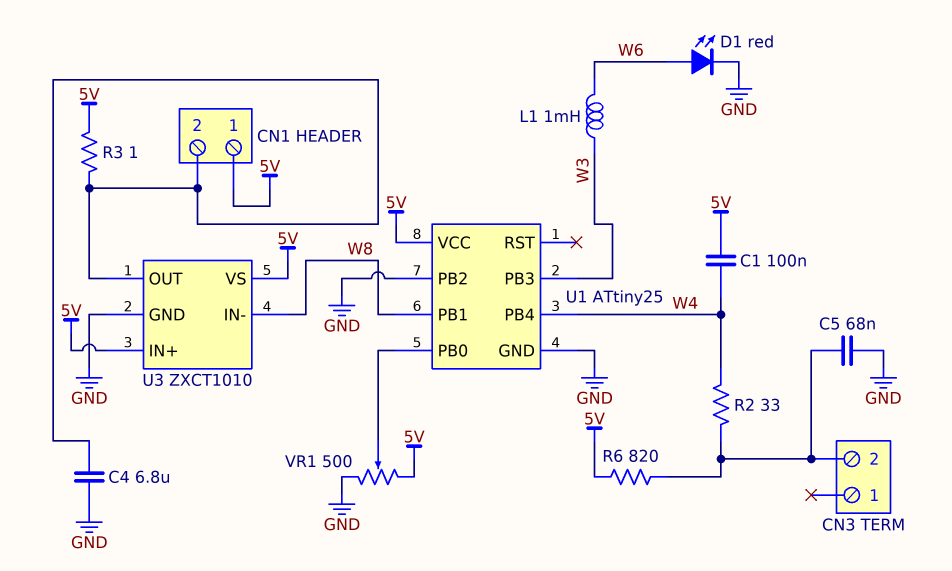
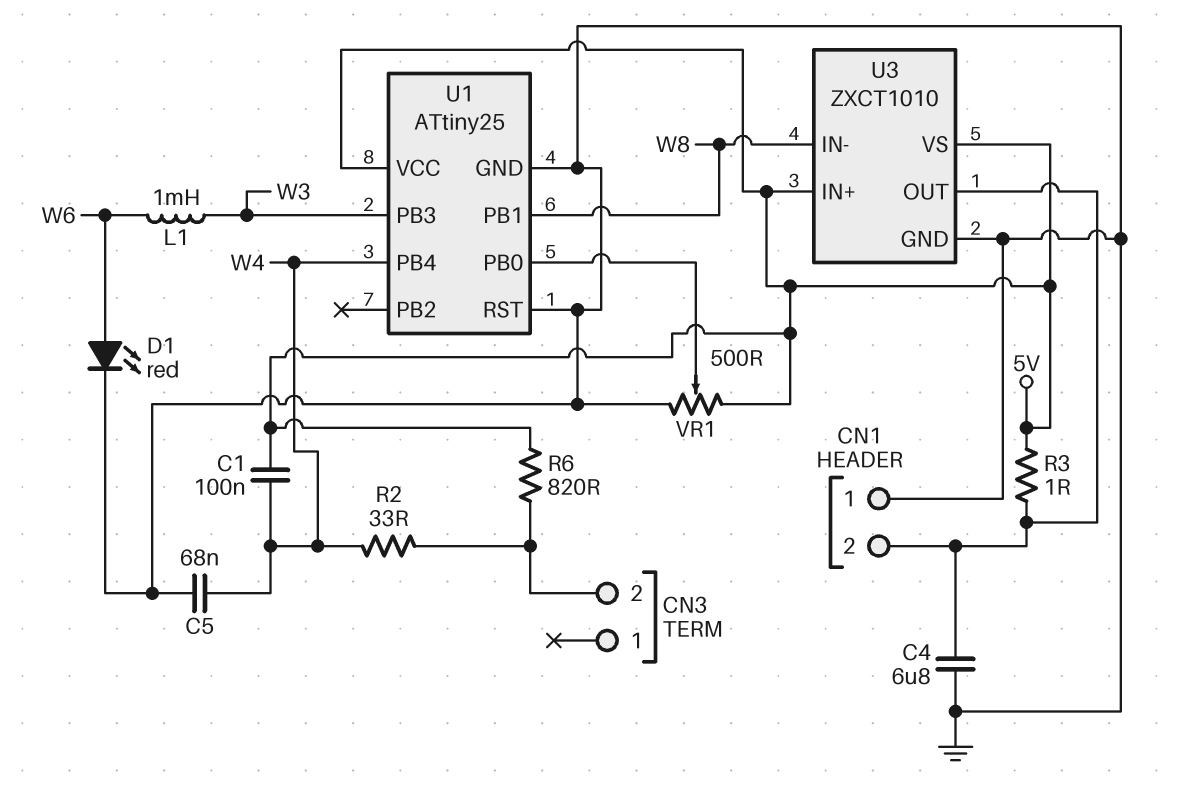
C5: 68nF (CN3/2, GND) -> 68nF (GND, W4)
CN1 pin 1: 5V -> GND
U1 pin PB2: GND -> none
U1 pin RST: none -> GND

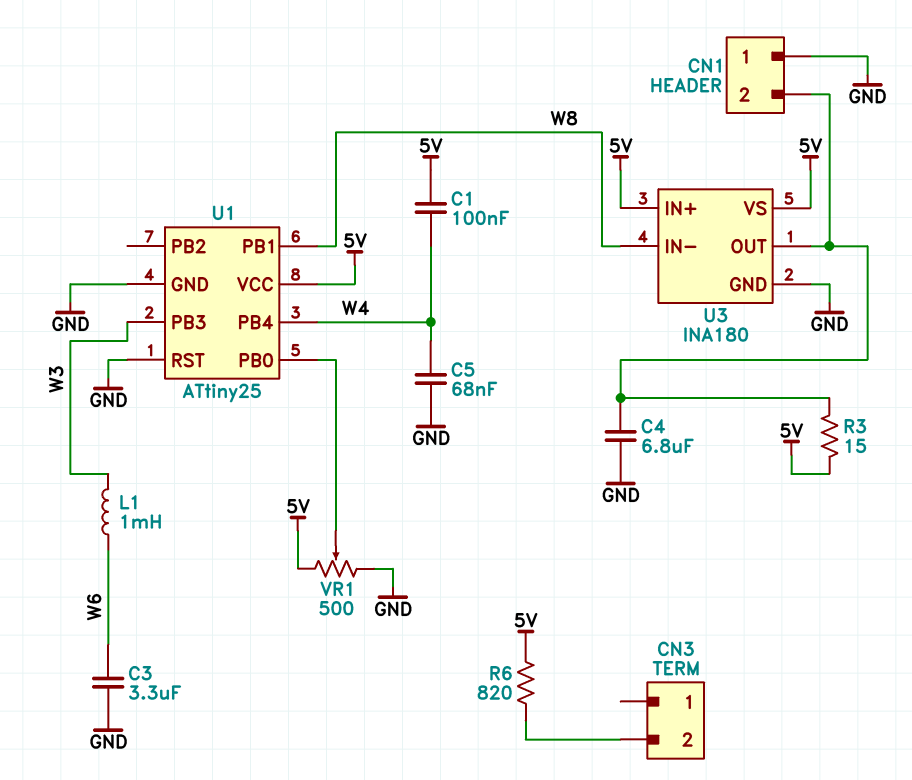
C3: none -> 3.3uF (GND, W6)
D1: LED red (A W6, K GND) -> none
R2: 33 (CN3/2, W4) -> none
R3: 1 (5V, CN1/2) -> 15 (5V, CN1/2)
U3: ZXCT1010 -> INA180

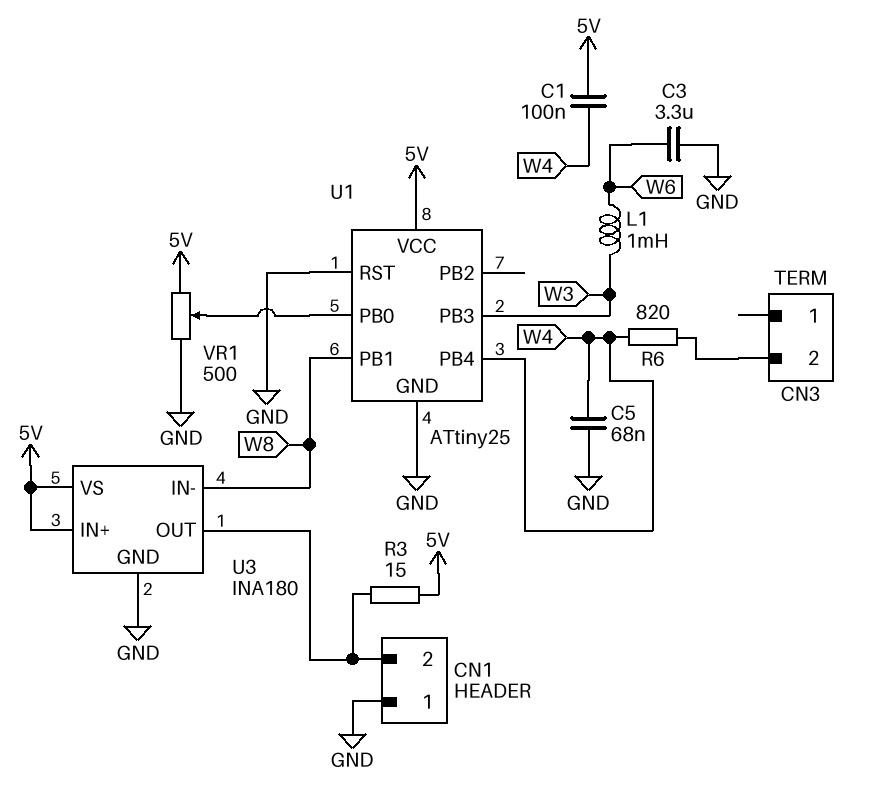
C4: 6.8uF (CN1/2, GND) -> none
R6: 820 (5V, CN3/2) -> 820 (CN3/2, W4)

